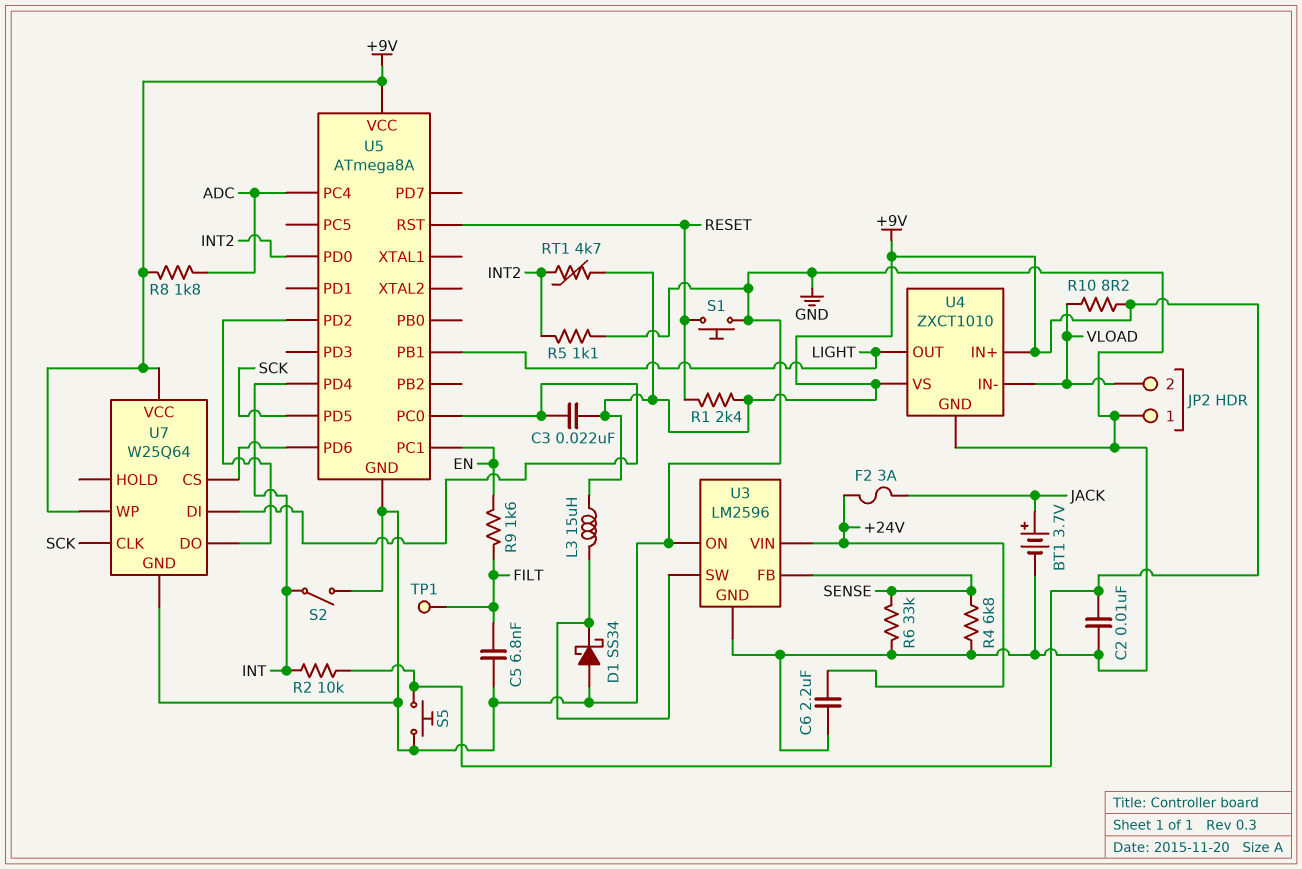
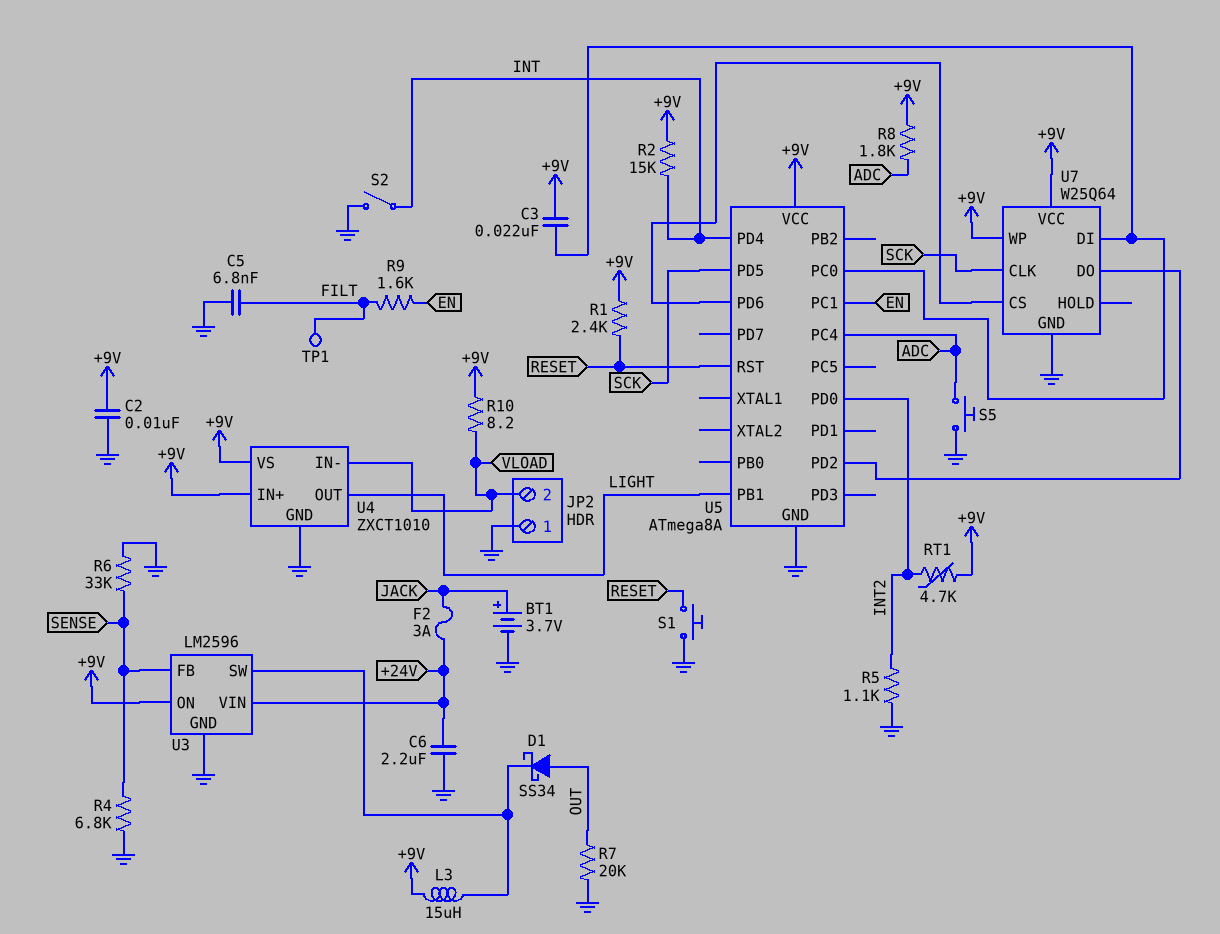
D1: schottky SS34 (A GND, K U3/SW) -> schottky SS34 (A OUT, K U3/SW)
R2: 10k (+9V, INT) -> 15k (+9V, INT)
R7: none -> 20k (GND, OUT)
S5: button (+9V, GND) -> button (ADC, GND)
U3 pin ON: GND -> +9V

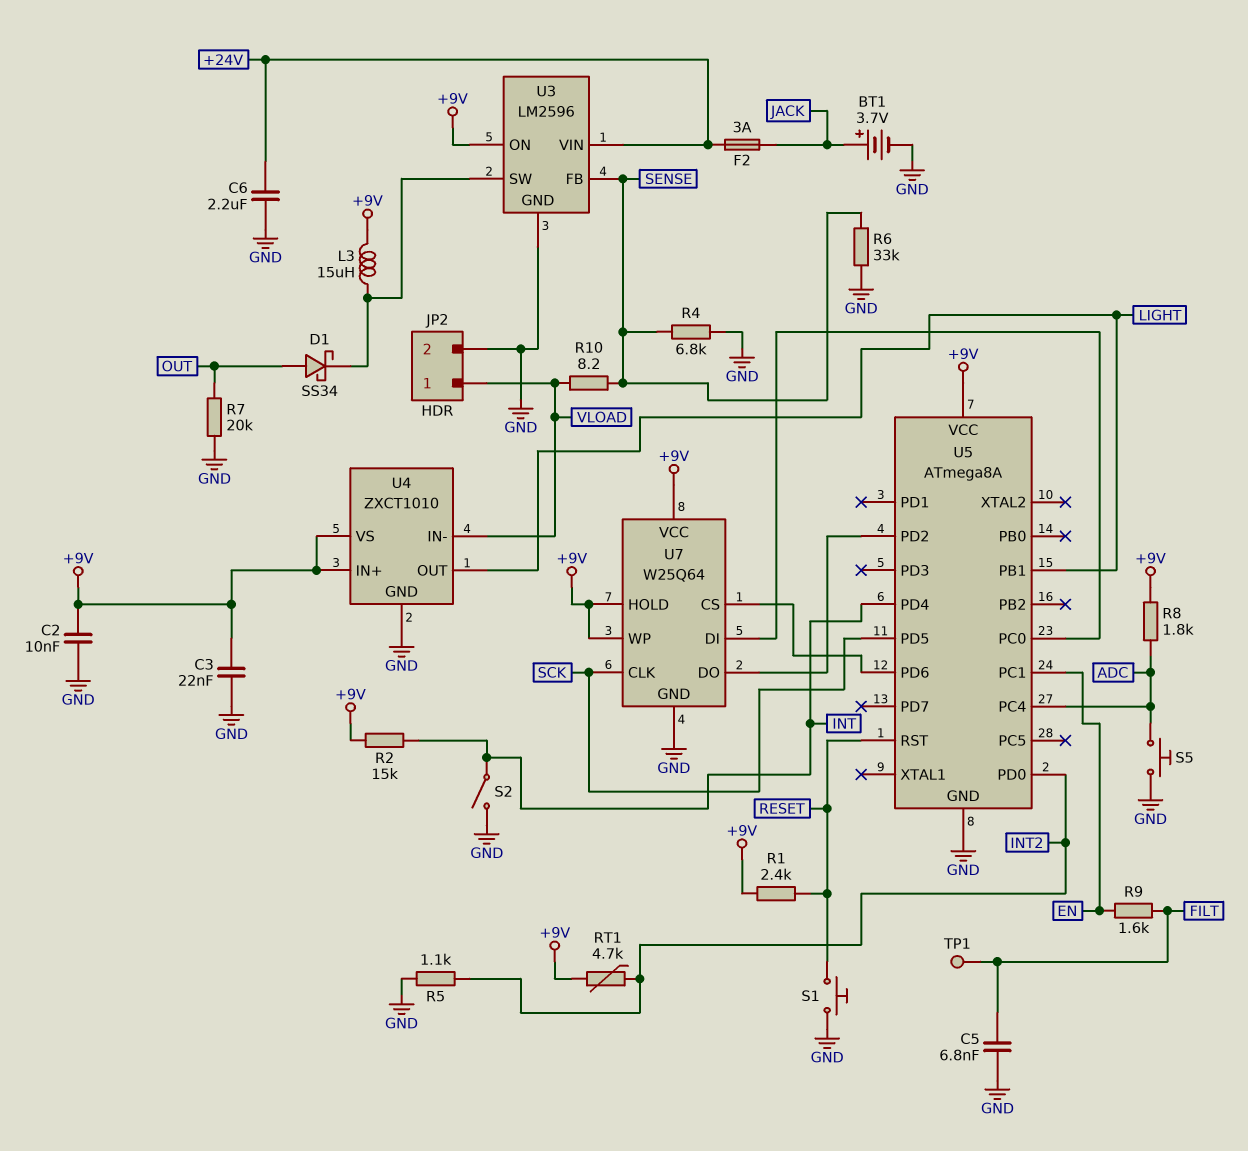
C3: 22nF (+9V, U5/PC0) -> 22nF (+9V, GND)
JP2 pin 1: GND -> VLOAD
JP2 pin 2: VLOAD -> GND
R10: 8.2 (+9V, VLOAD) -> 8.2 (SENSE, VLOAD)
U7 pin HOLD: none -> +9V

